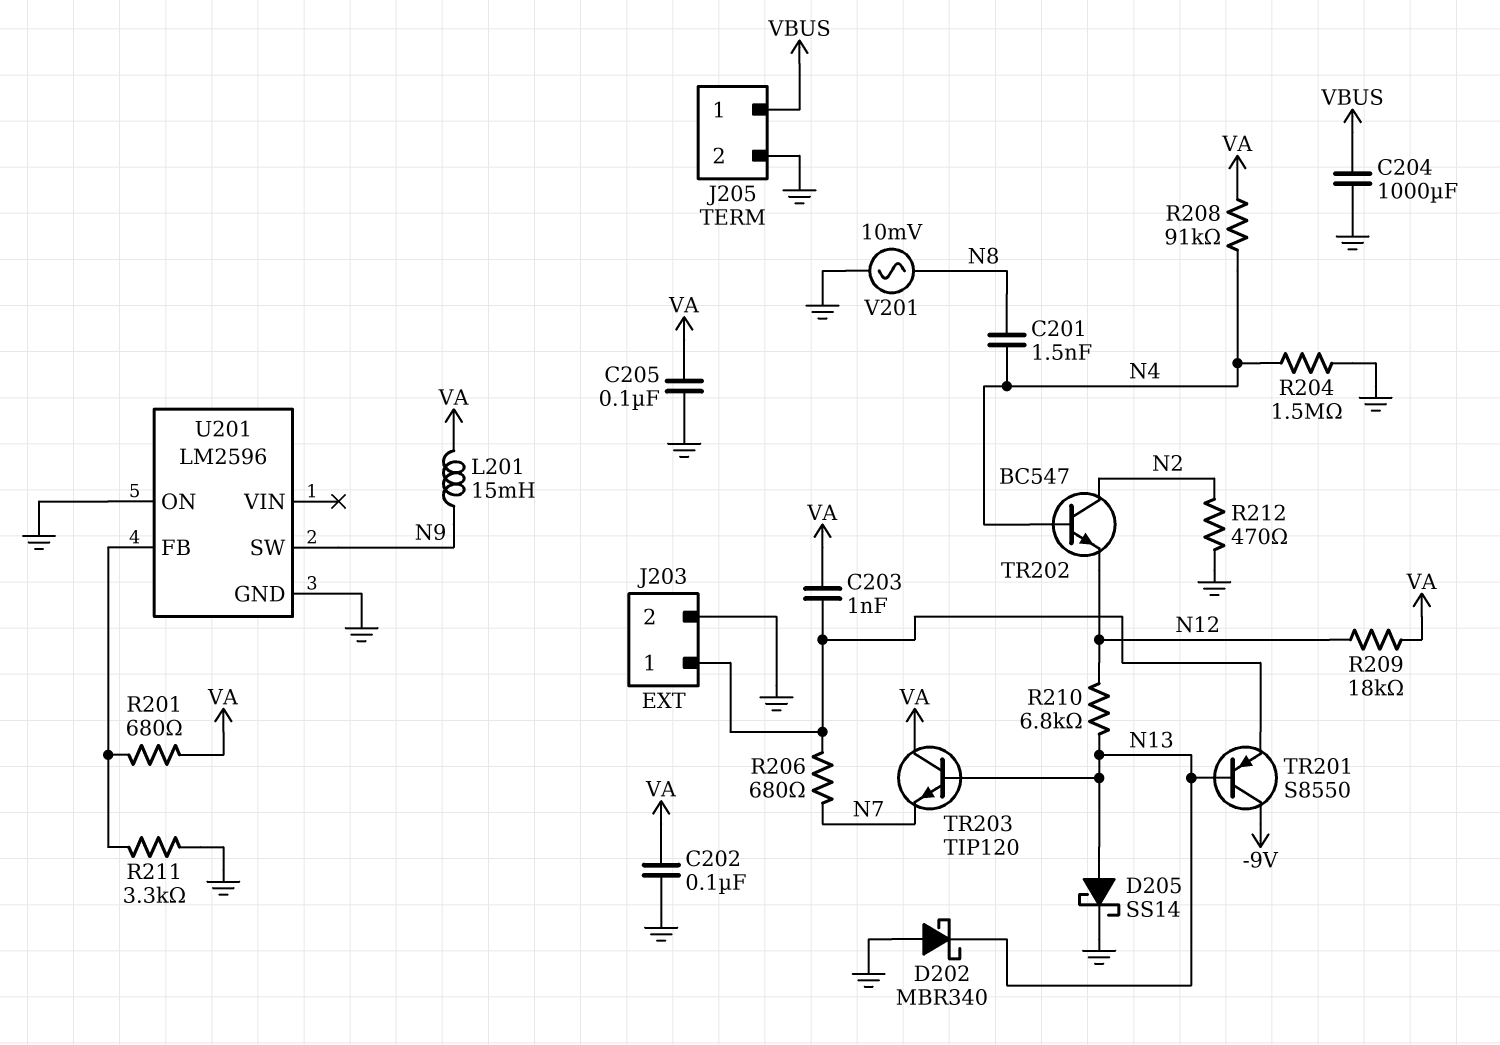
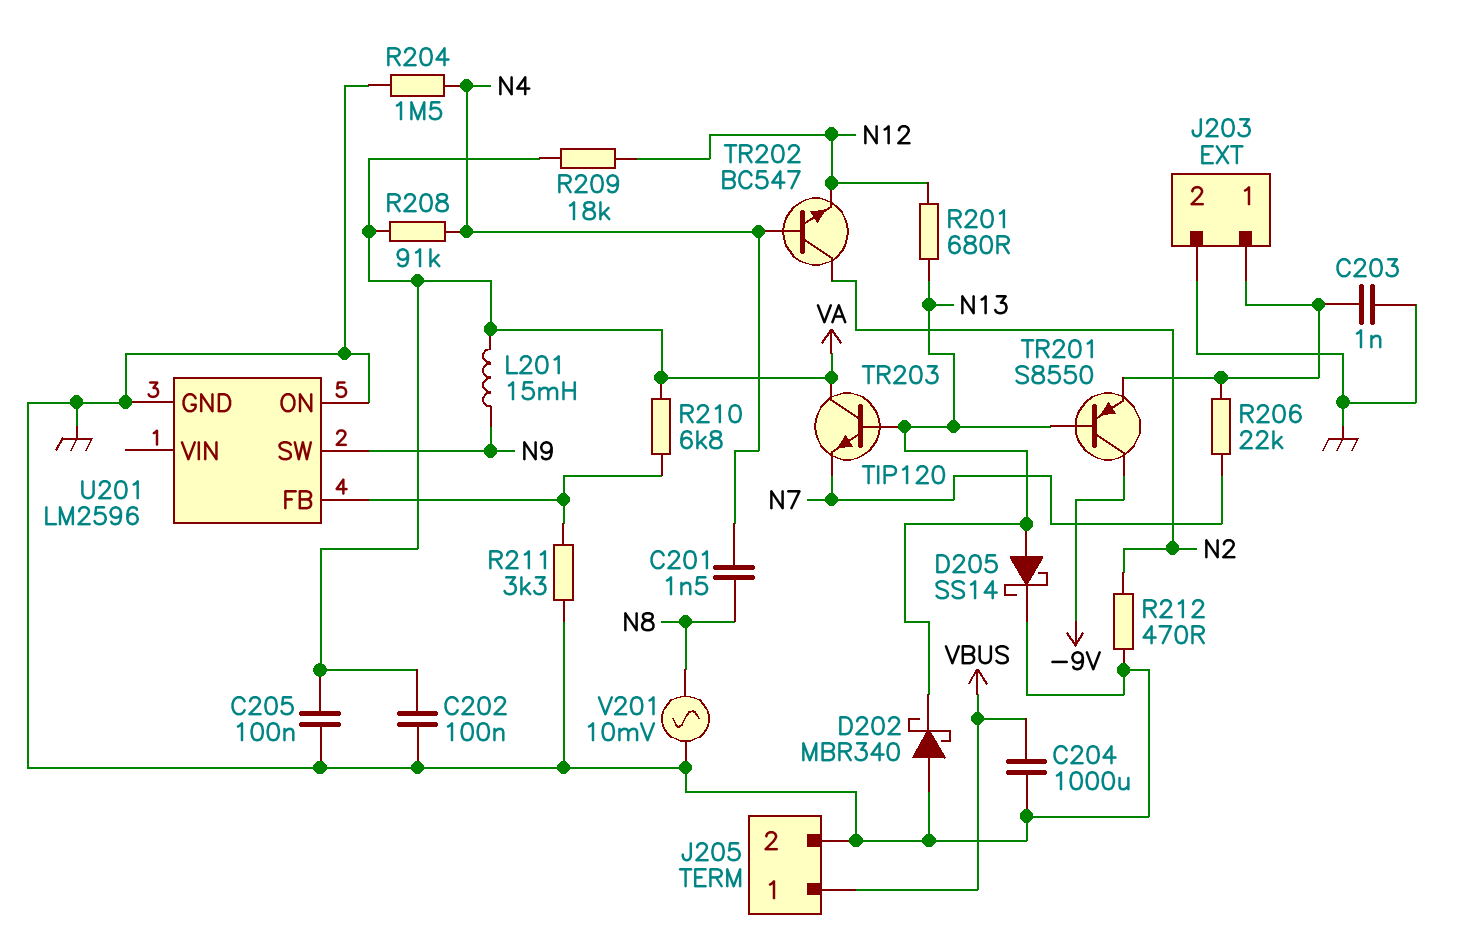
C203: 1nF (J203/1, VA) -> 1nF (GND, J203/1)
R201: 680 (U201/FB, VA) -> 680 (N12, N13)
R206: 680 (J203/1, N7) -> 22k (J203/1, N7)
R210: 6.8k (N12, N13) -> 6.8k (U201/FB, VA)

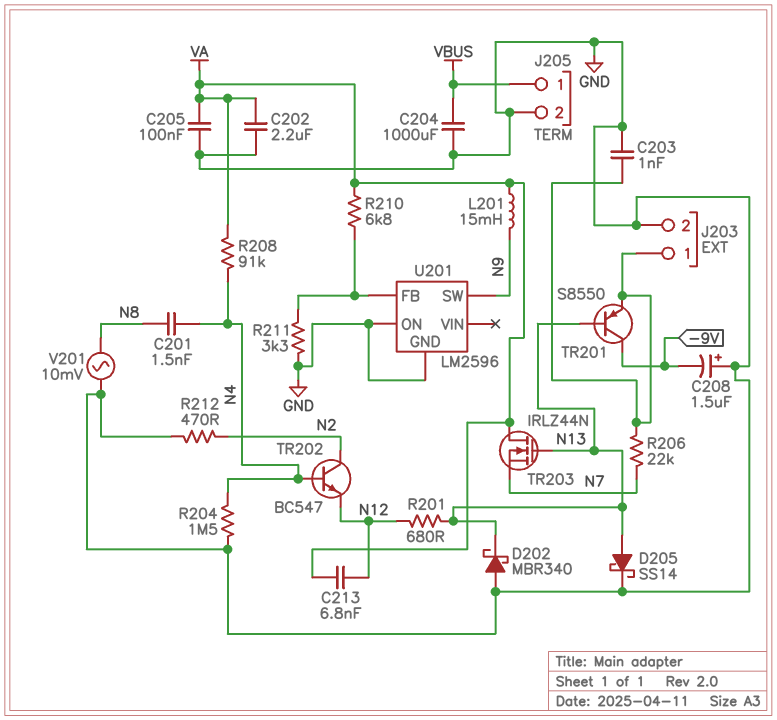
C202: 100nF (GND, VA) -> 2.2uF (GND, VA)
C208: none -> 1.5uF (plus GND, minus -9V)
C213: none -> 6.8nF (N12, VA)
R209: 18k (N12, VA) -> none
TR203: NPN TIP120 (B N13, C VA, E N7) -> NMOS IRLZ44N (G N13, D VA, S N7)

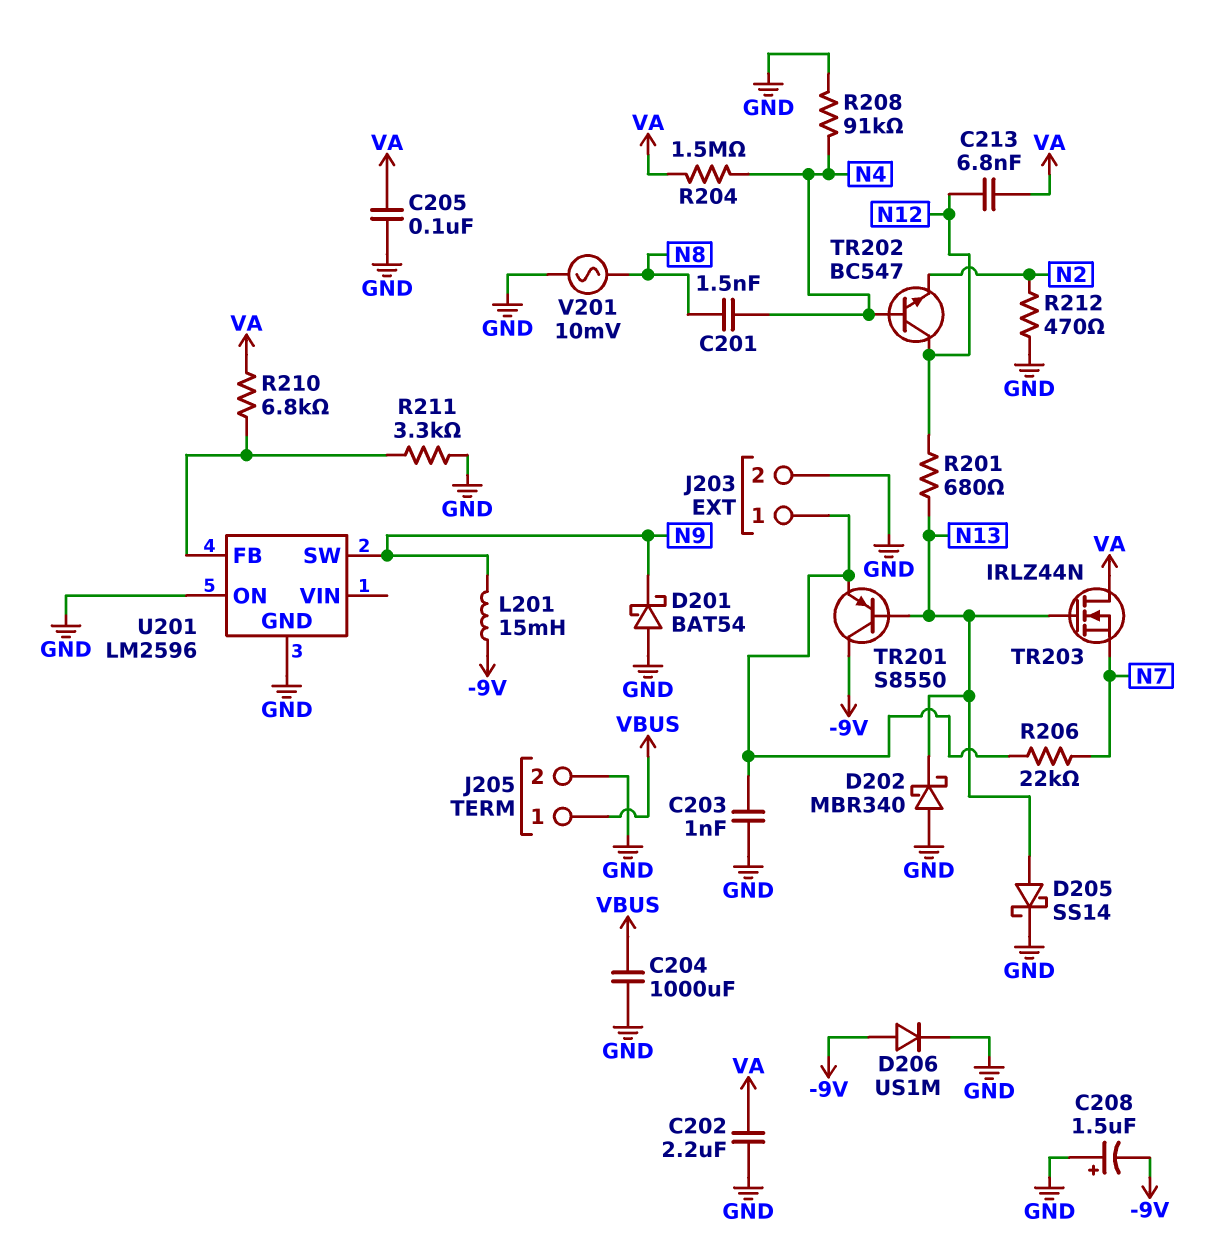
D201: none -> schottky BAT54 (A GND, K N9)
D206: none -> diode US1M (A -9V, K GND)
L201: 15mH (N9, VA) -> 15mH (-9V, N9)
R204: 1.5M (GND, N4) -> 1.5M (N4, VA)
R208: 91k (N4, VA) -> 91k (GND, N4)
TR202: NPN BC547 (B N4, C N2, E N12) -> NPN BC547 (B N4, C N12, E N2)

